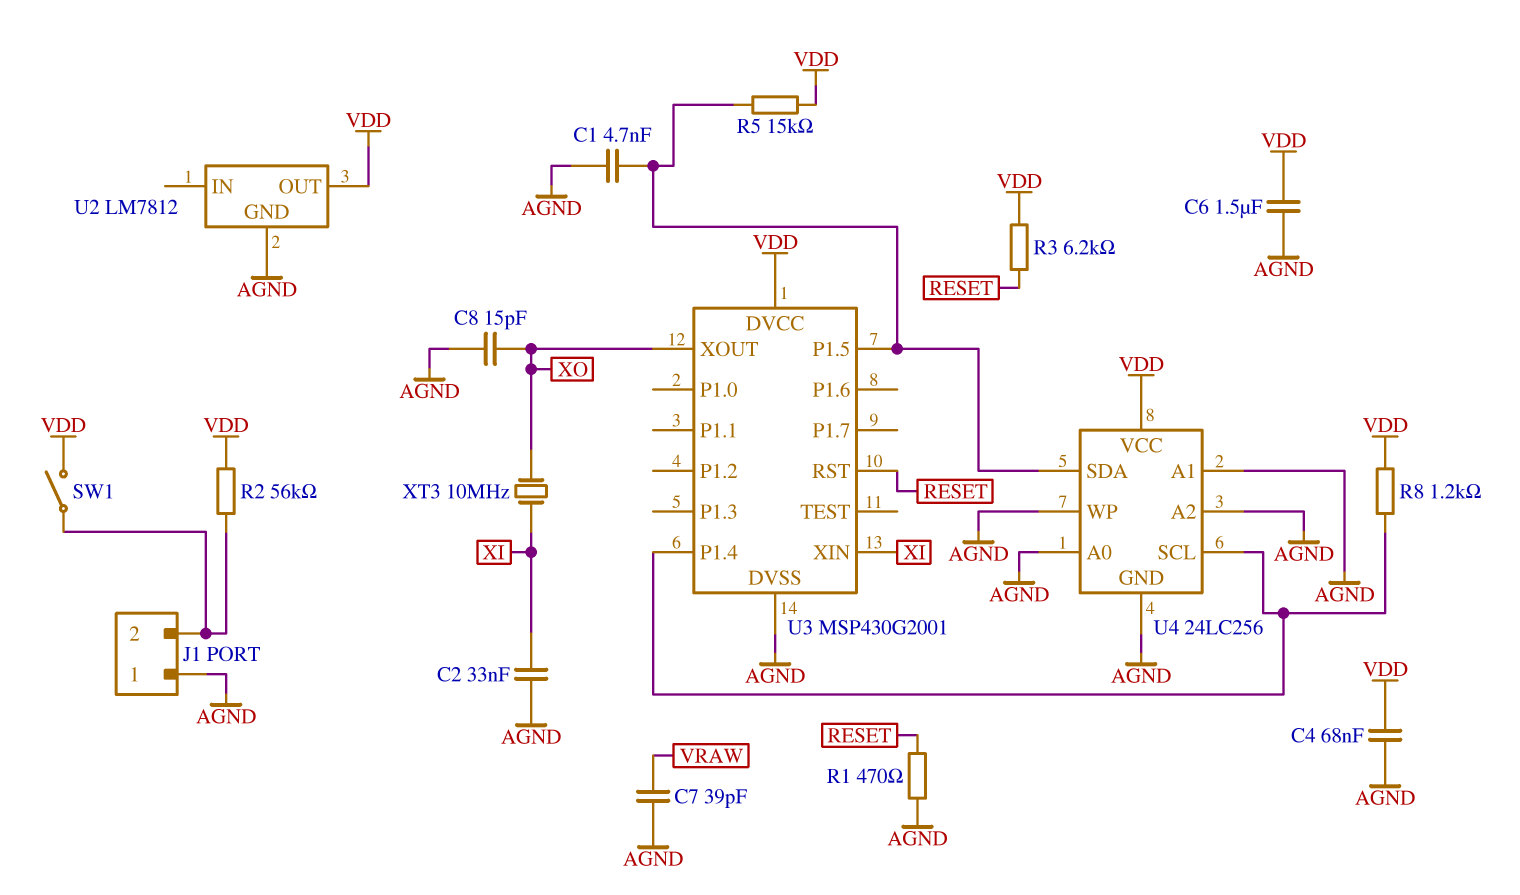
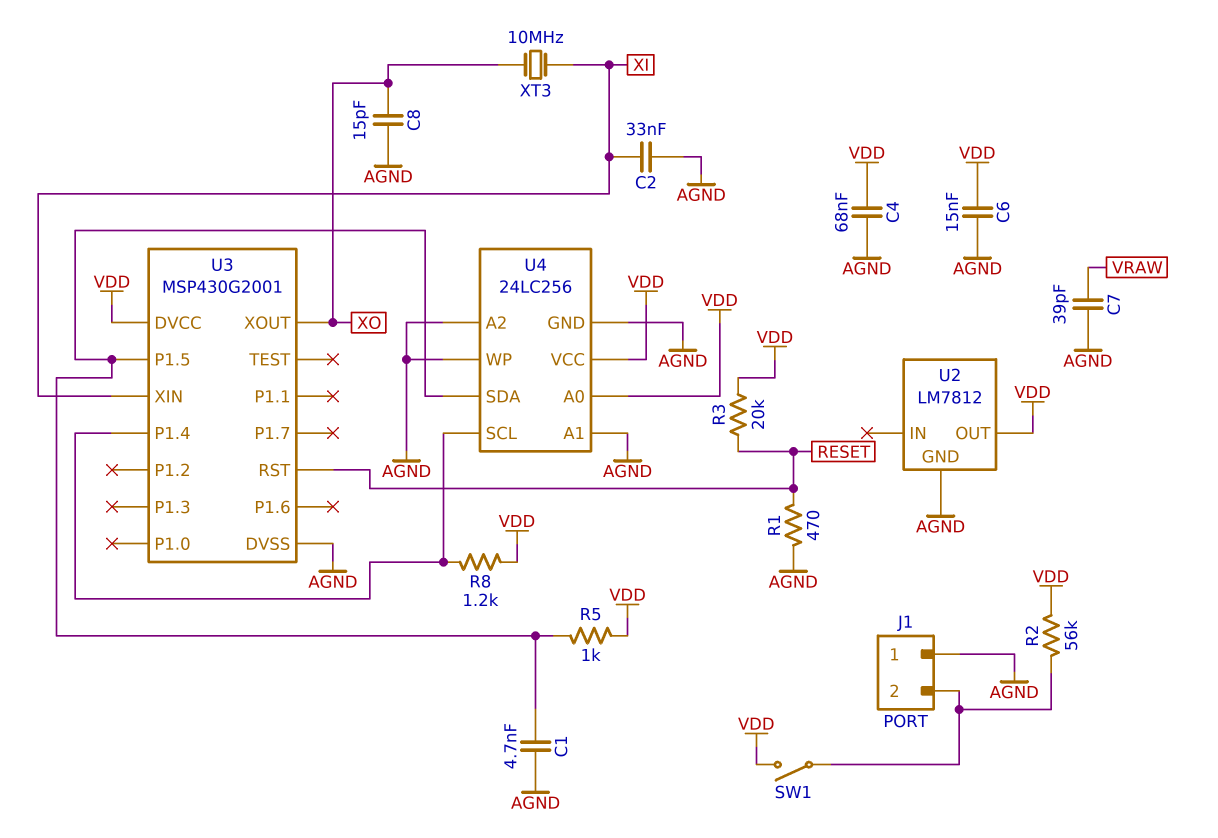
C6: 1.5uF (AGND, VDD) -> 15nF (AGND, VDD)
R3: 6.2k (RESET, VDD) -> 20k (RESET, VDD)
R5: 15k (U3/P1.5, VDD) -> 1k (U3/P1.5, VDD)
U4 pin A0: AGND -> VDD

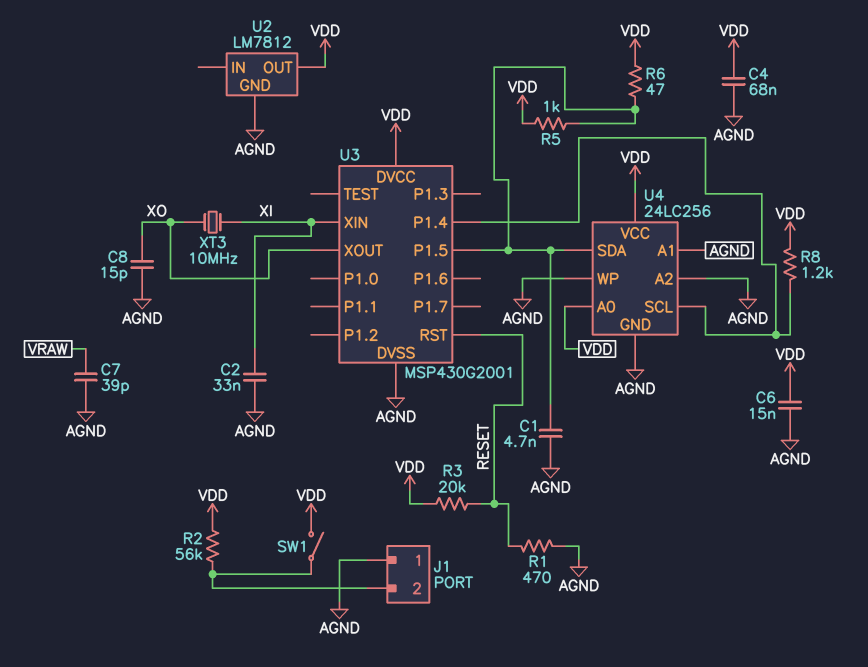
R6: none -> 47 (U3/P1.5, VDD)

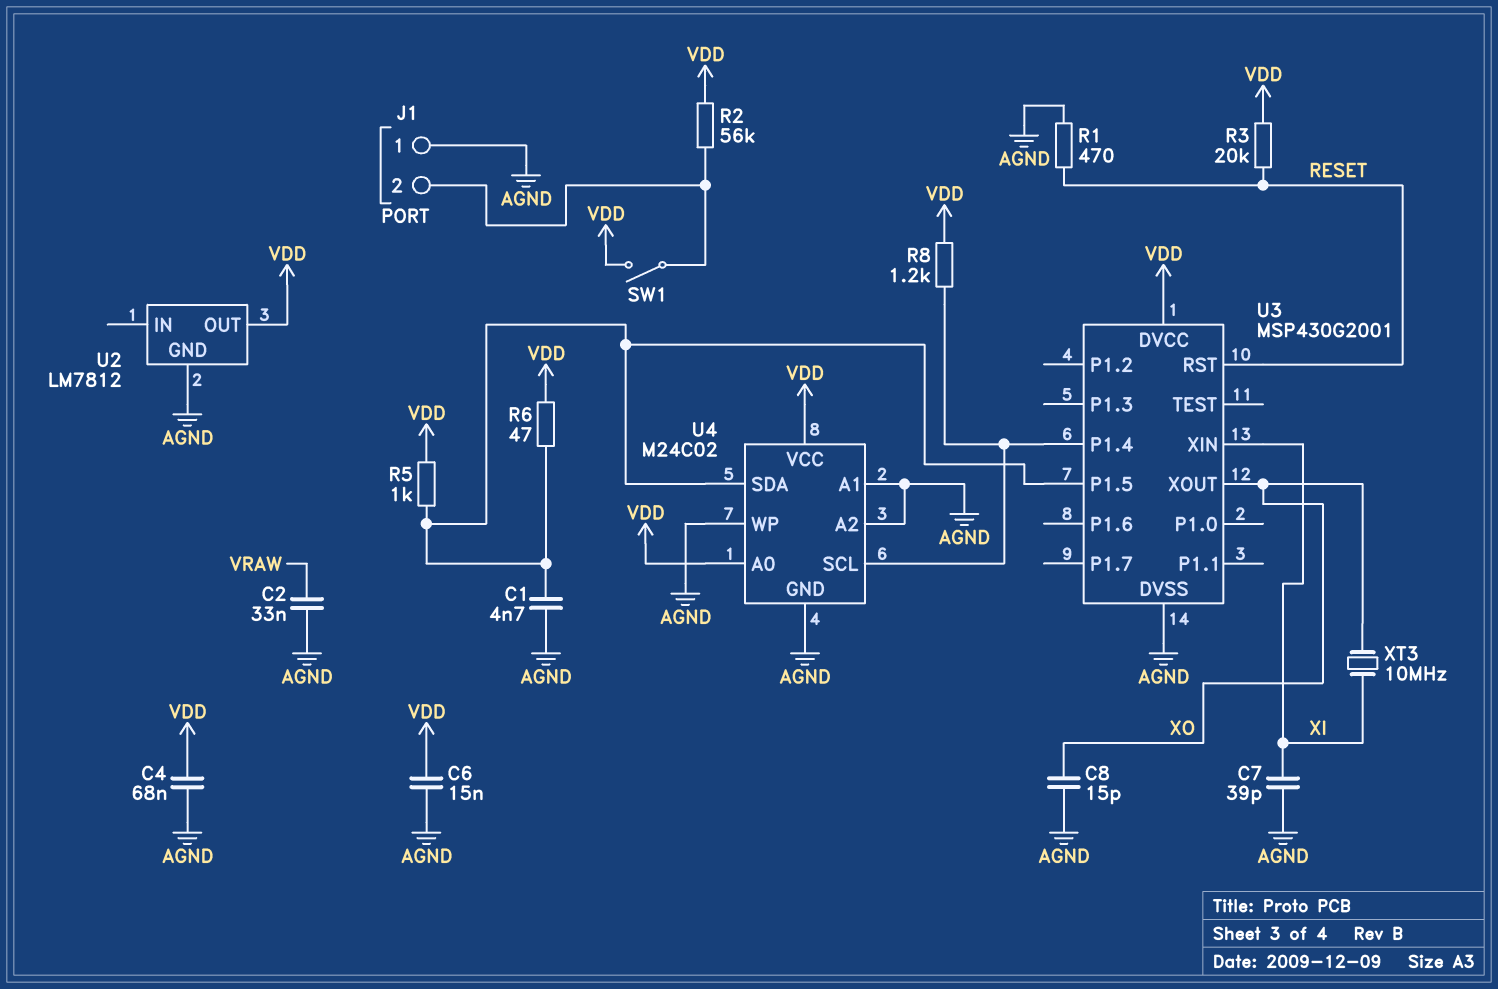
C2: 33nF (AGND, XI) -> 33nF (AGND, VRAW)
C7: 39pF (AGND, VRAW) -> 39pF (AGND, XI)
U4: 24LC256 -> M24C02

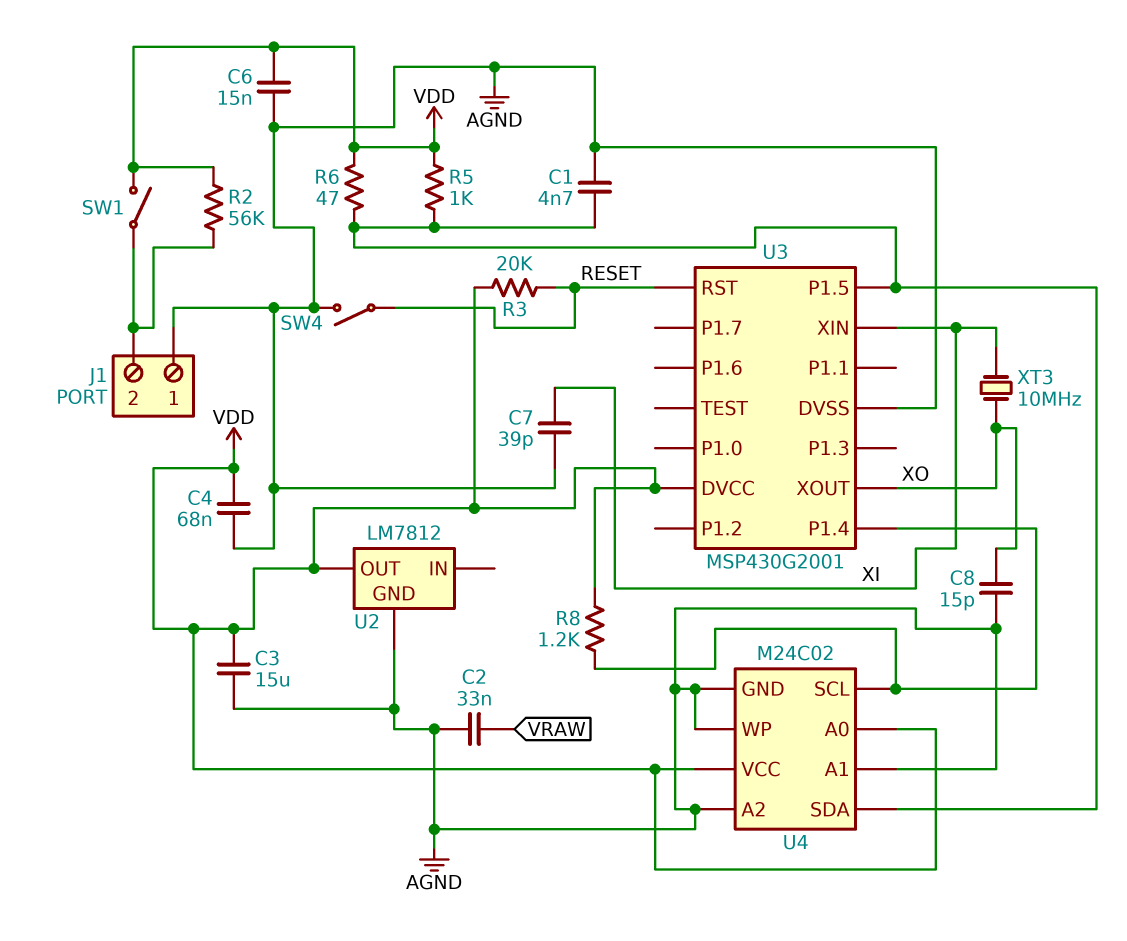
C3: none -> 15uF (AGND, VDD)
R1: 470 (AGND, RESET) -> none
SW4: none -> switch (AGND, RESET)

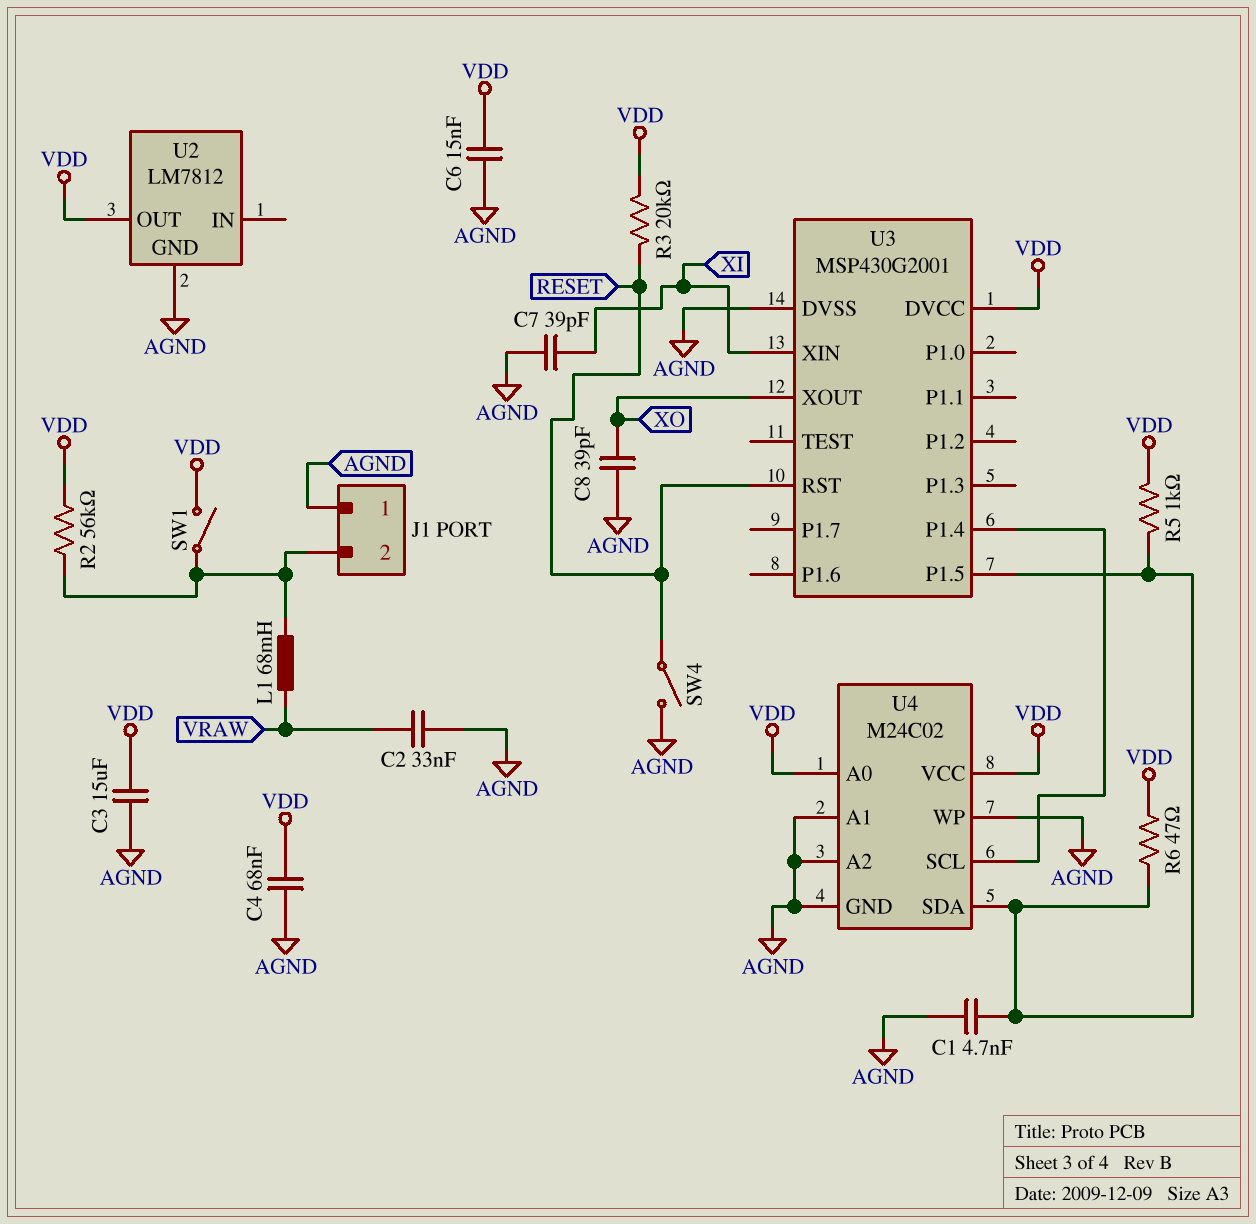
C8: 15pF (AGND, XO) -> 39pF (AGND, XO)
L1: none -> 68mH (J1/2, VRAW)
R8: 1.2k (U3/P1.4, VDD) -> none
XT3: 10MHz (XI, XO) -> none

